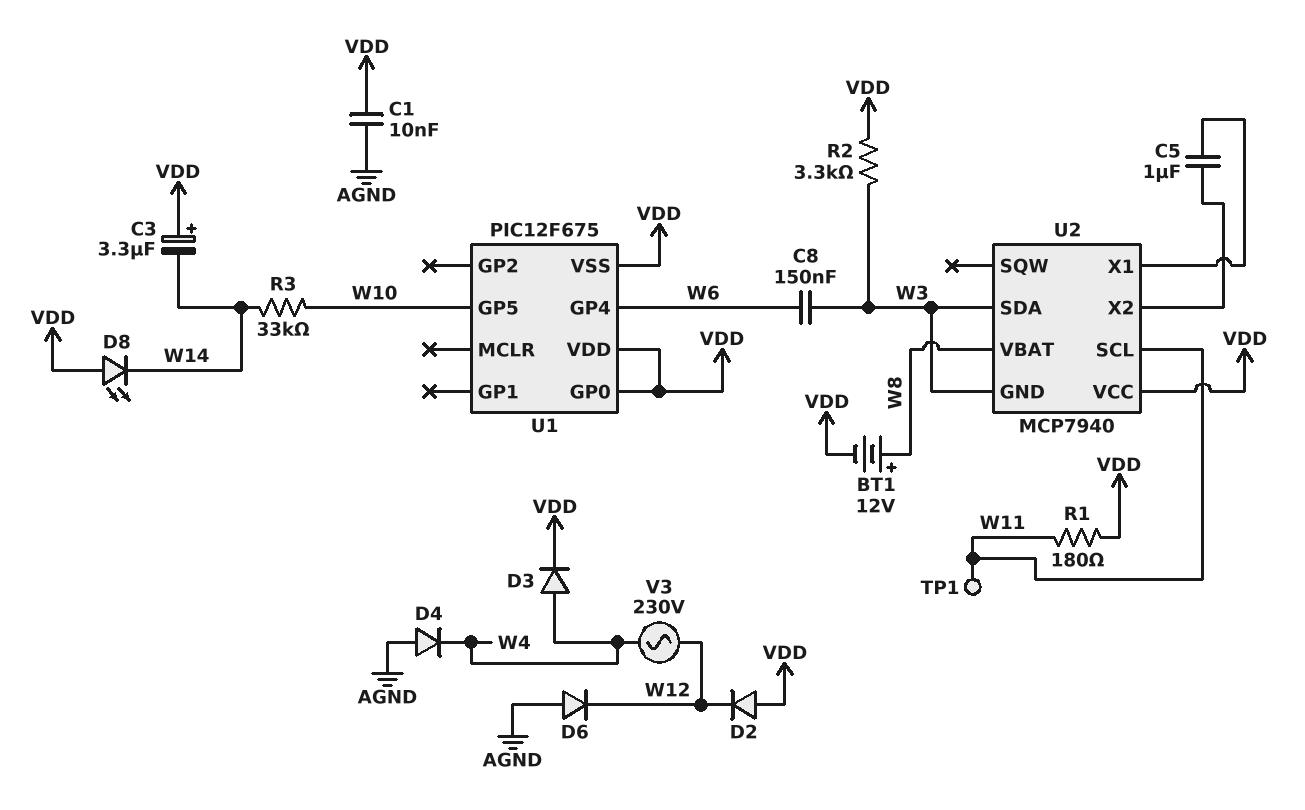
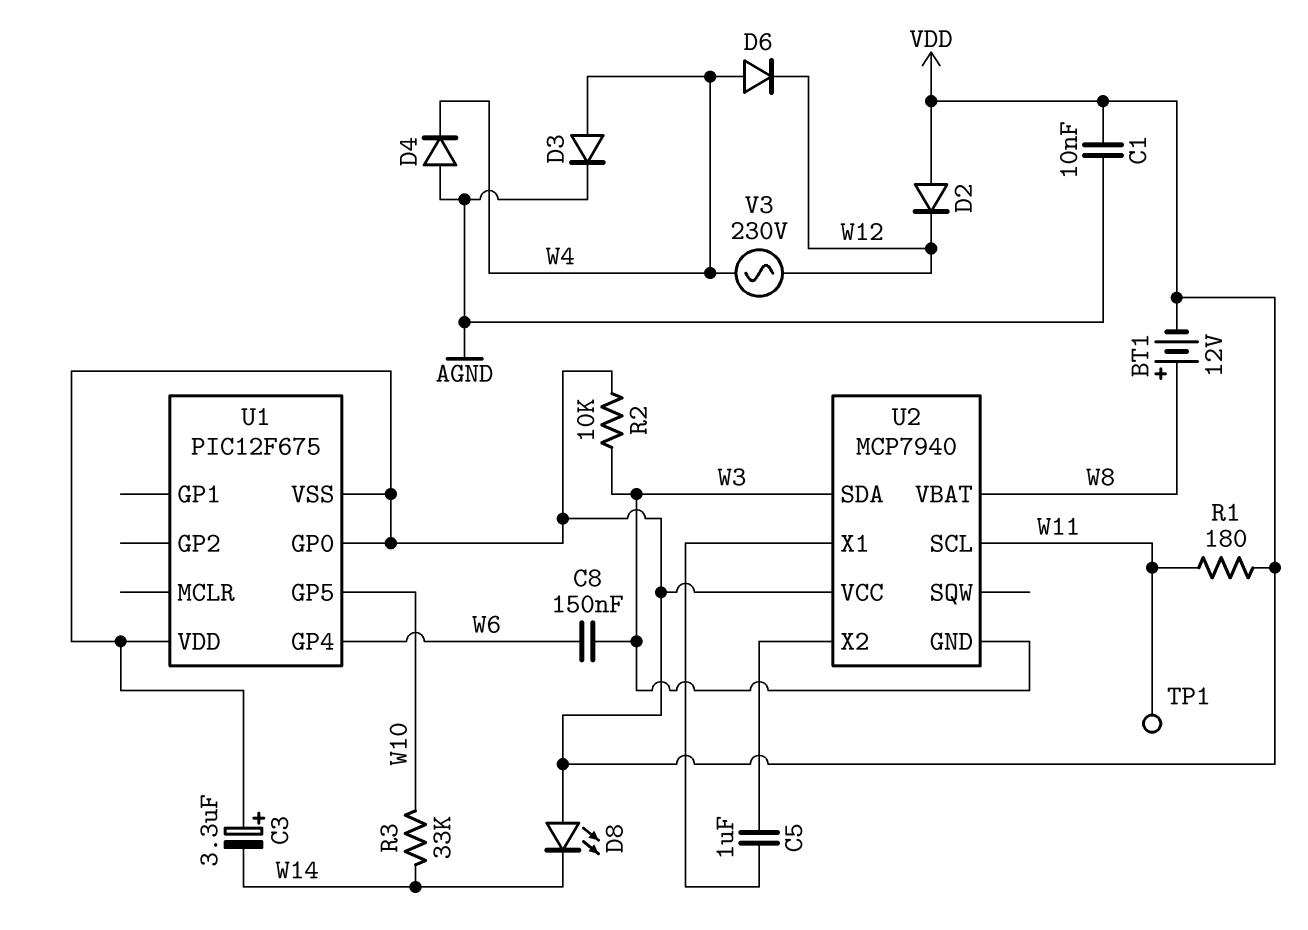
D3: diode (A W4, K VDD) -> diode (A W4, K AGND)
D6: diode (A AGND, K W12) -> diode (A W4, K W12)
R2: 3.3k (VDD, W3) -> 10k (VDD, W3)

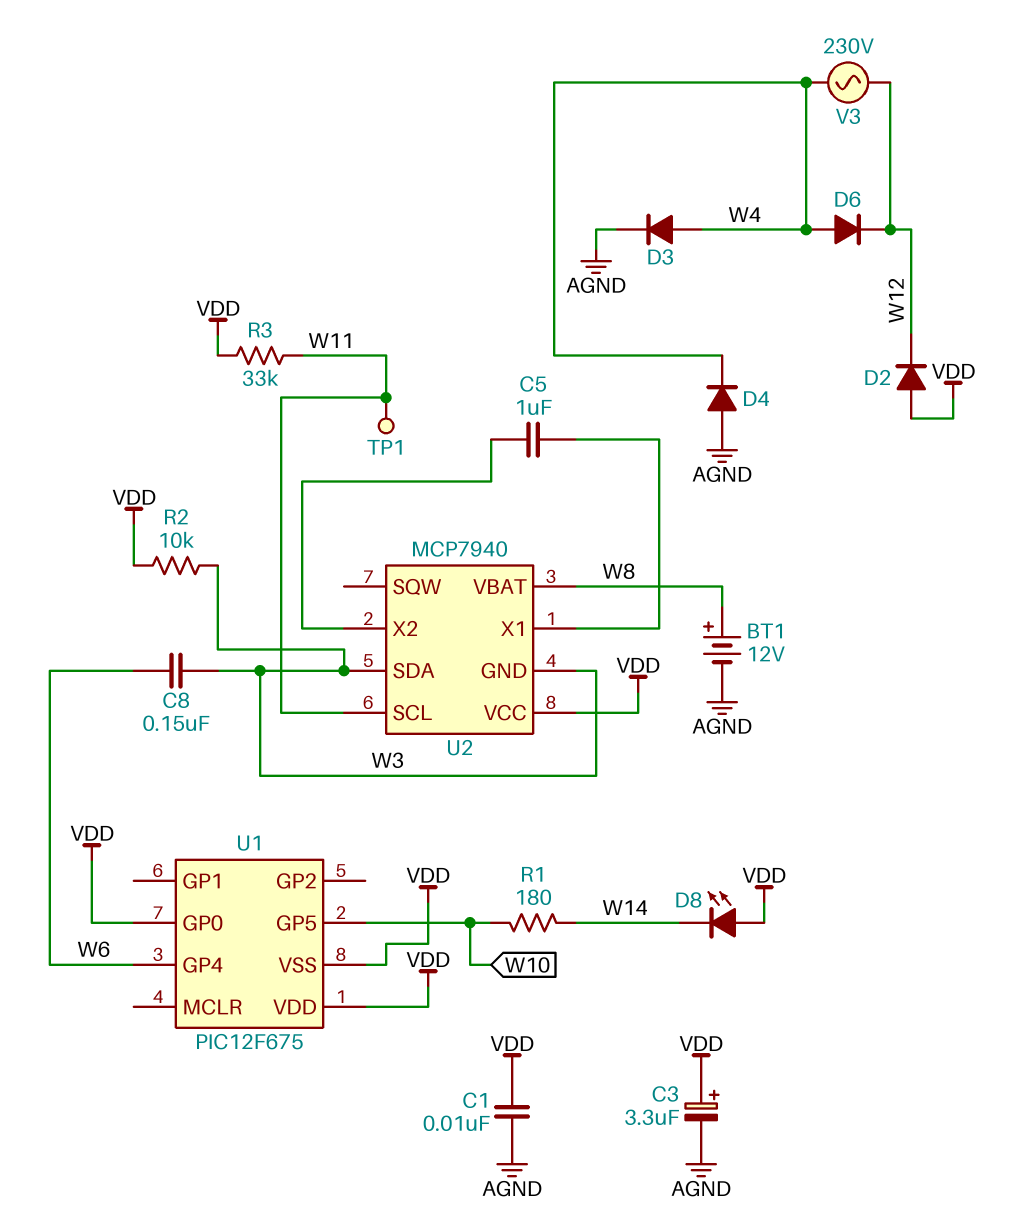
BT1: 12V (plus W8, minus VDD) -> 12V (plus W8, minus AGND)
C3: 3.3uF (plus VDD, minus W14) -> 3.3uF (plus VDD, minus AGND)
R1: 180 (VDD, W11) -> 180 (W10, W14)
R3: 33k (W10, W14) -> 33k (VDD, W11)

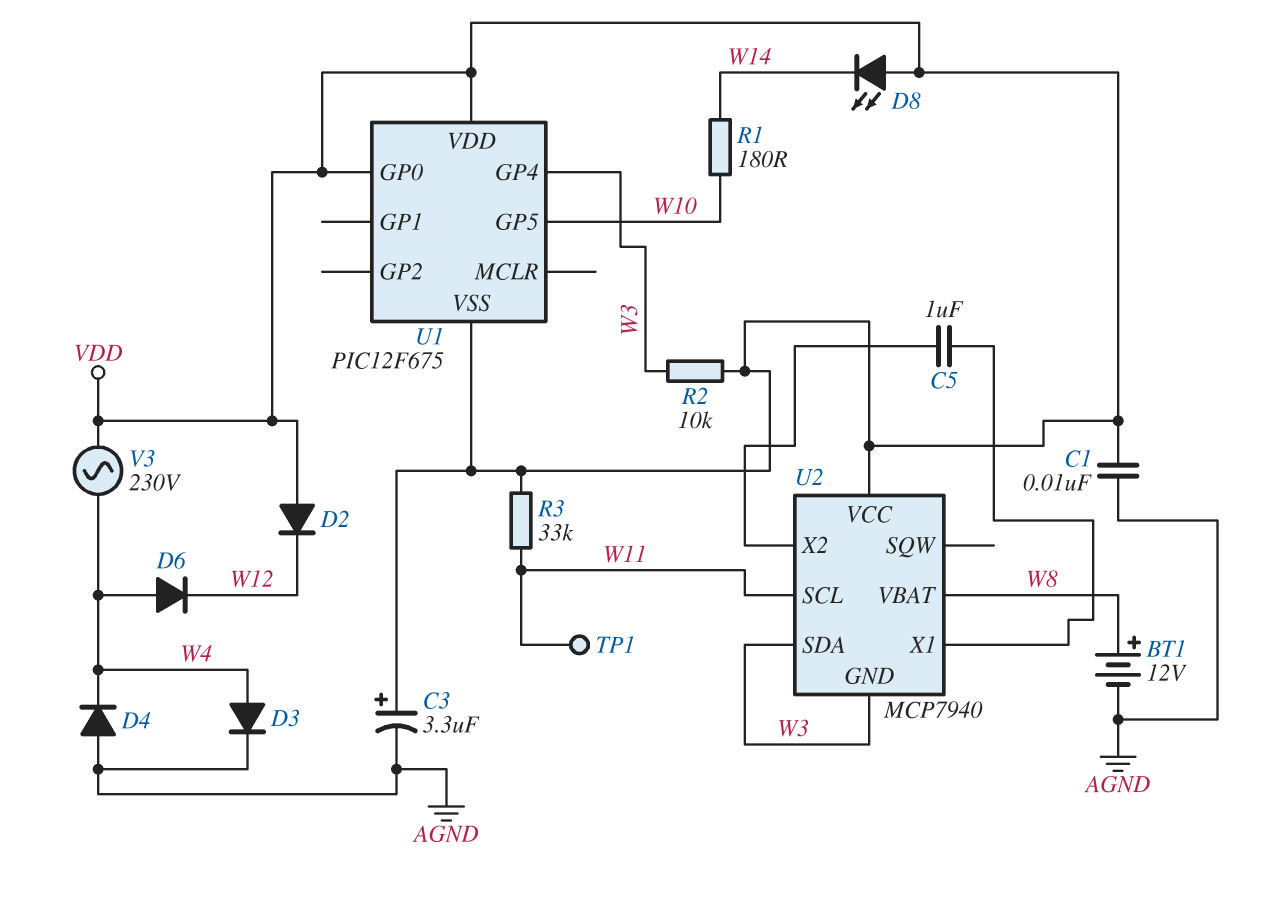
C8: 150nF (W3, W6) -> none
U1 pin GP4: W6 -> W3
V3: AC 230V (W4, W12) -> AC 230V (VDD, W4)

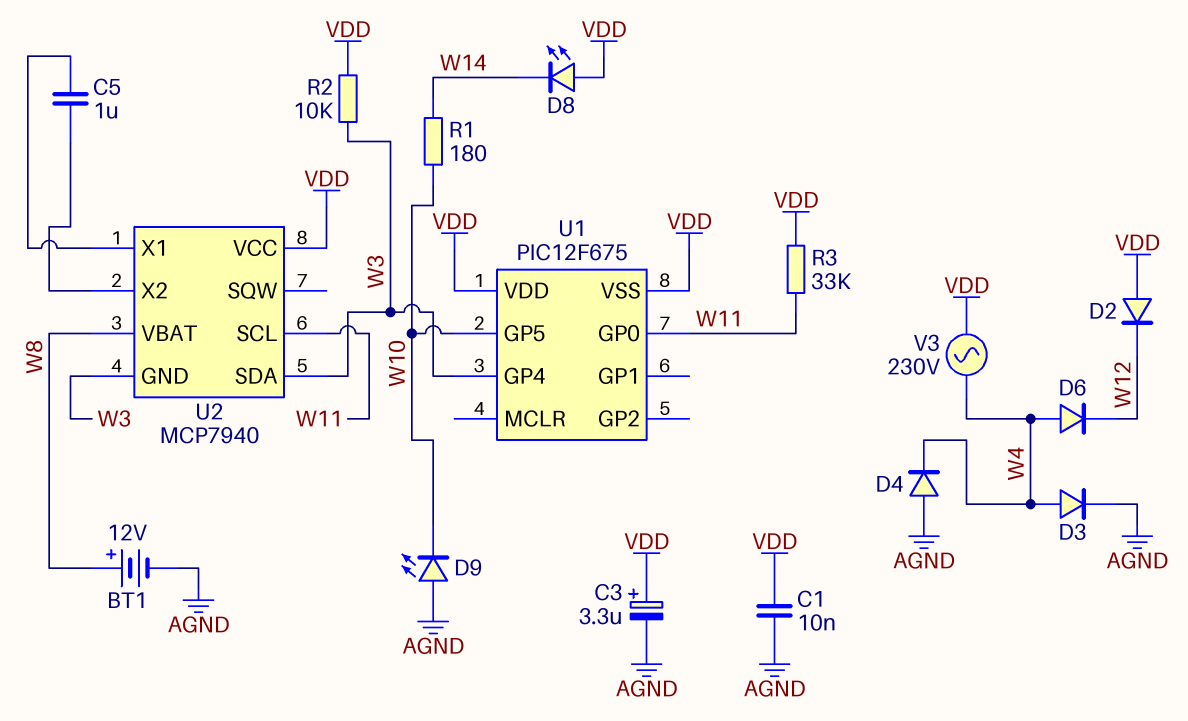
D9: none -> LED (A AGND, K W10)
TP1: test point (W11) -> none
U1 pin GP0: VDD -> W11

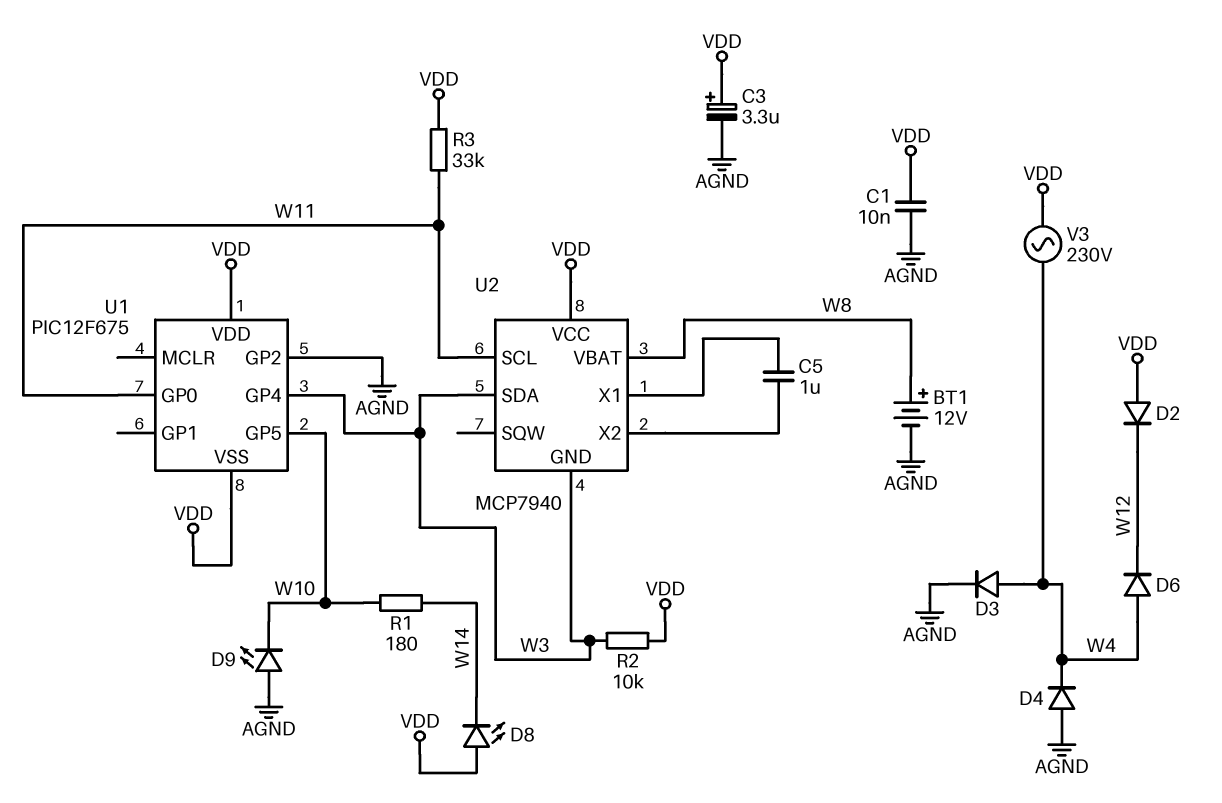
U1 pin GP2: none -> AGND

